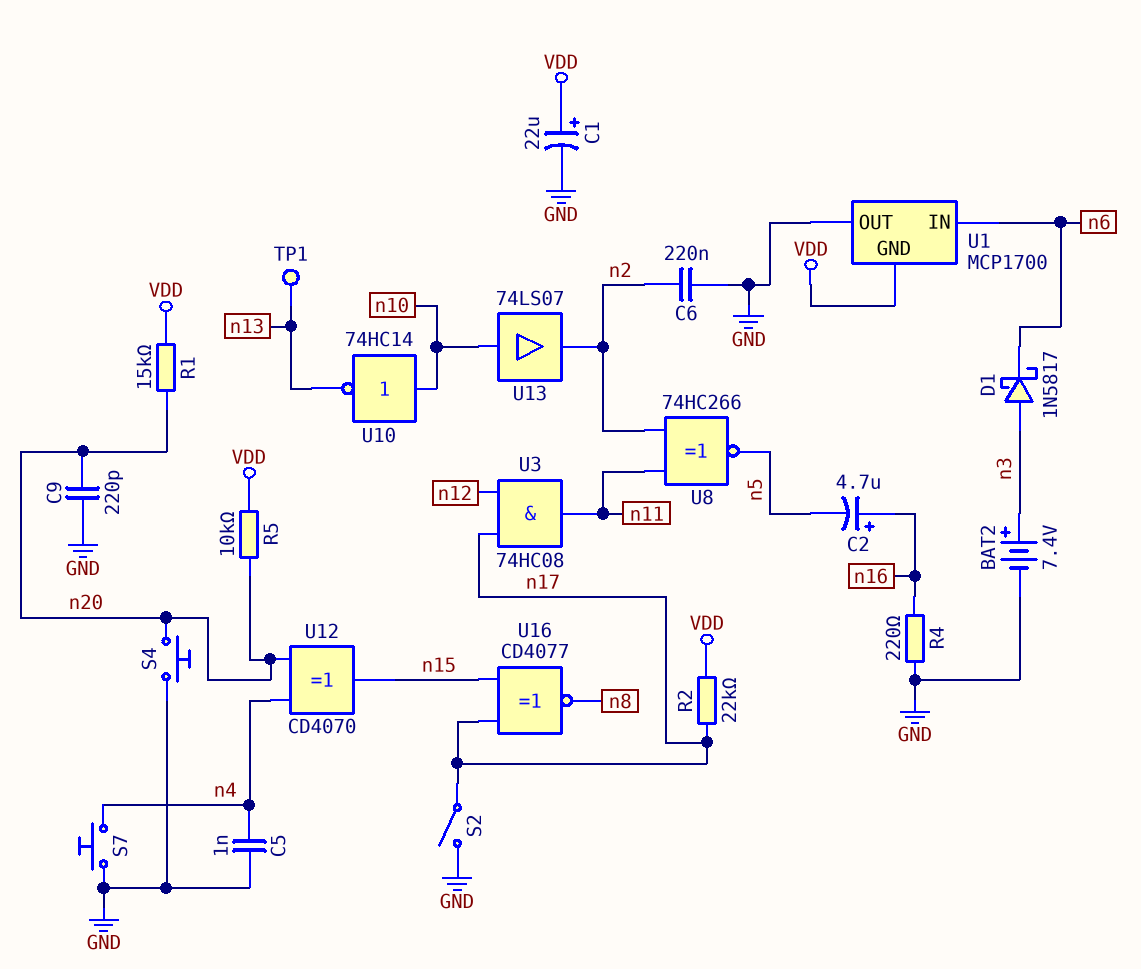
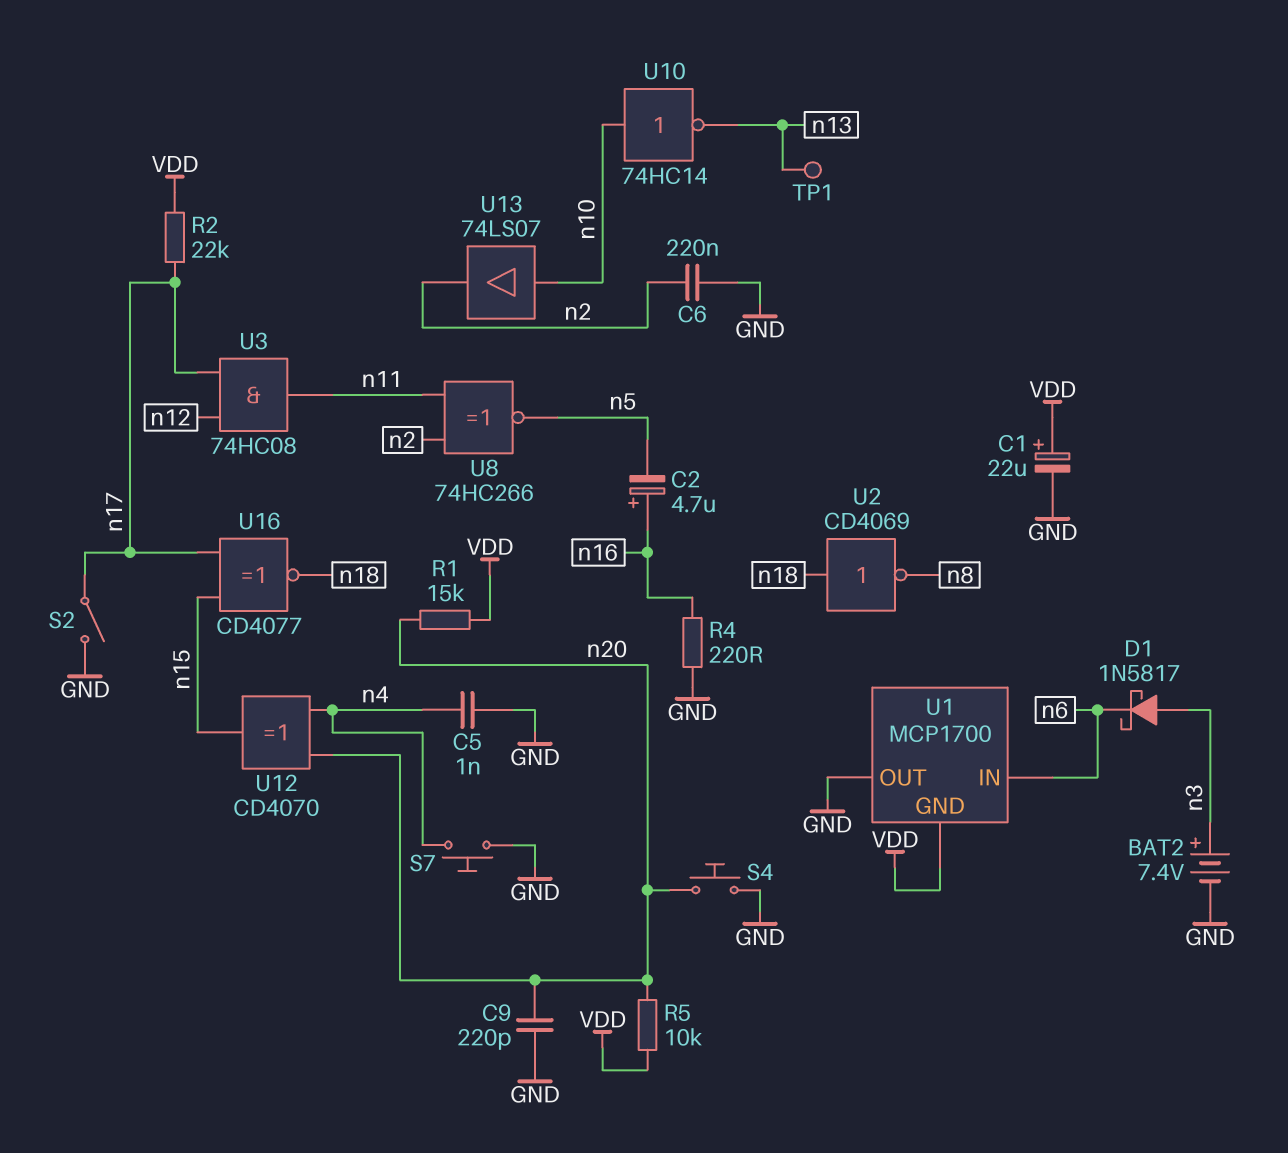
U2: none -> NOT CD4069 (in n18, out n8)
U16: XNOR CD4077 (in n15, in n17, out n8) -> XNOR CD4077 (in n15, in n17, out n18)

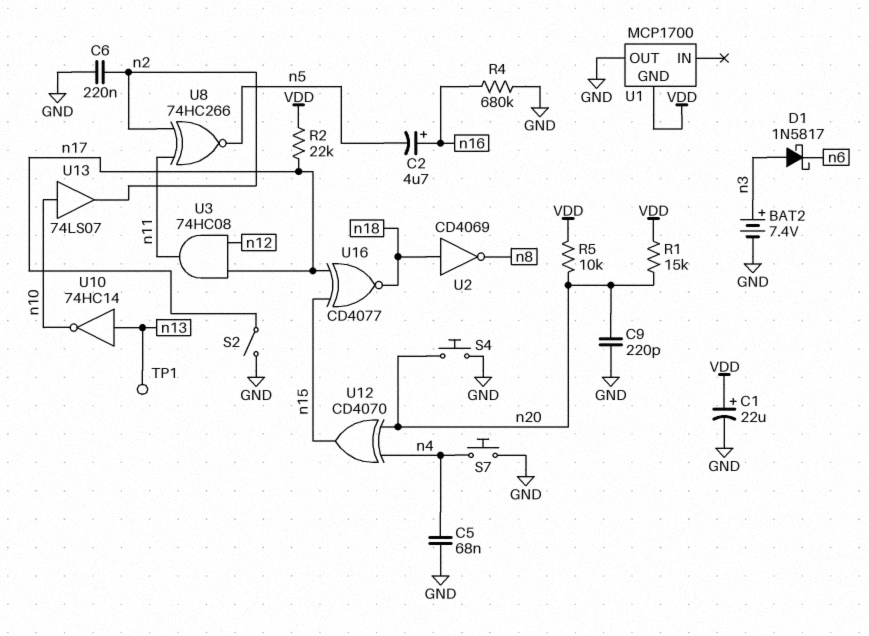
C5: 1nF (GND, n4) -> 68nF (GND, n4)
R4: 220 (GND, n16) -> 680k (GND, n16)
U1 pin IN: n6 -> none
U10: NOT 74HC14 (in n10, out n13) -> NOT 74HC14 (in n13, out n10)

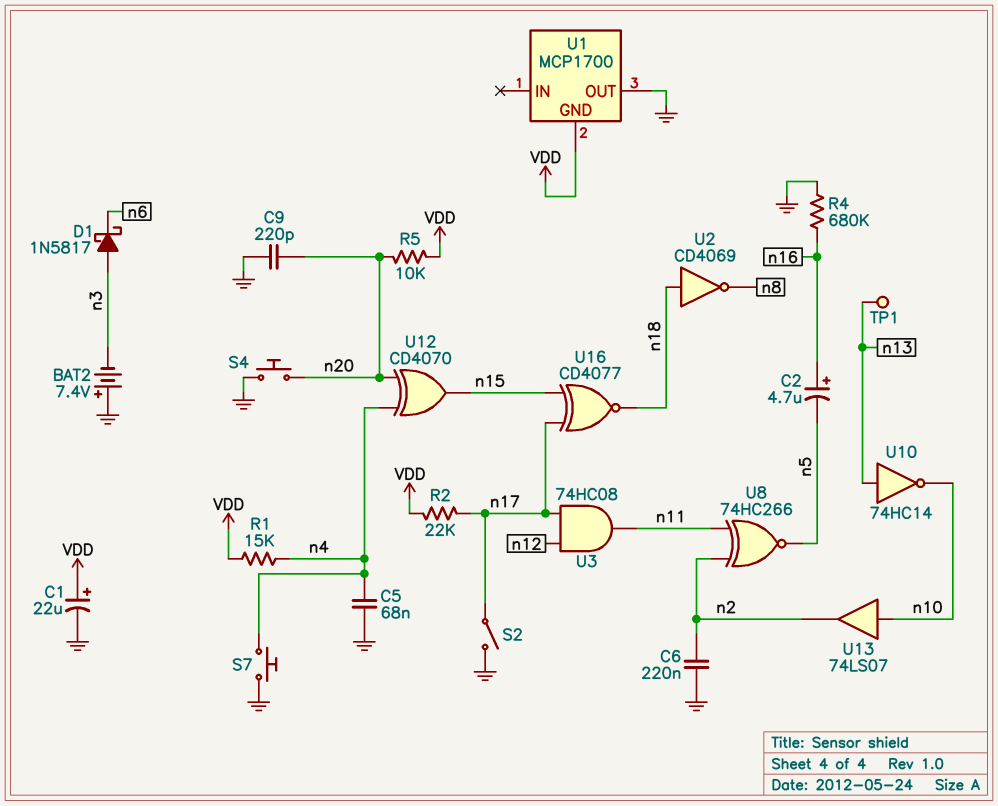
BAT2: 7.4V (plus n3, minus GND) -> 7.4V (plus GND, minus n3)
R1: 15k (VDD, n20) -> 15k (VDD, n4)

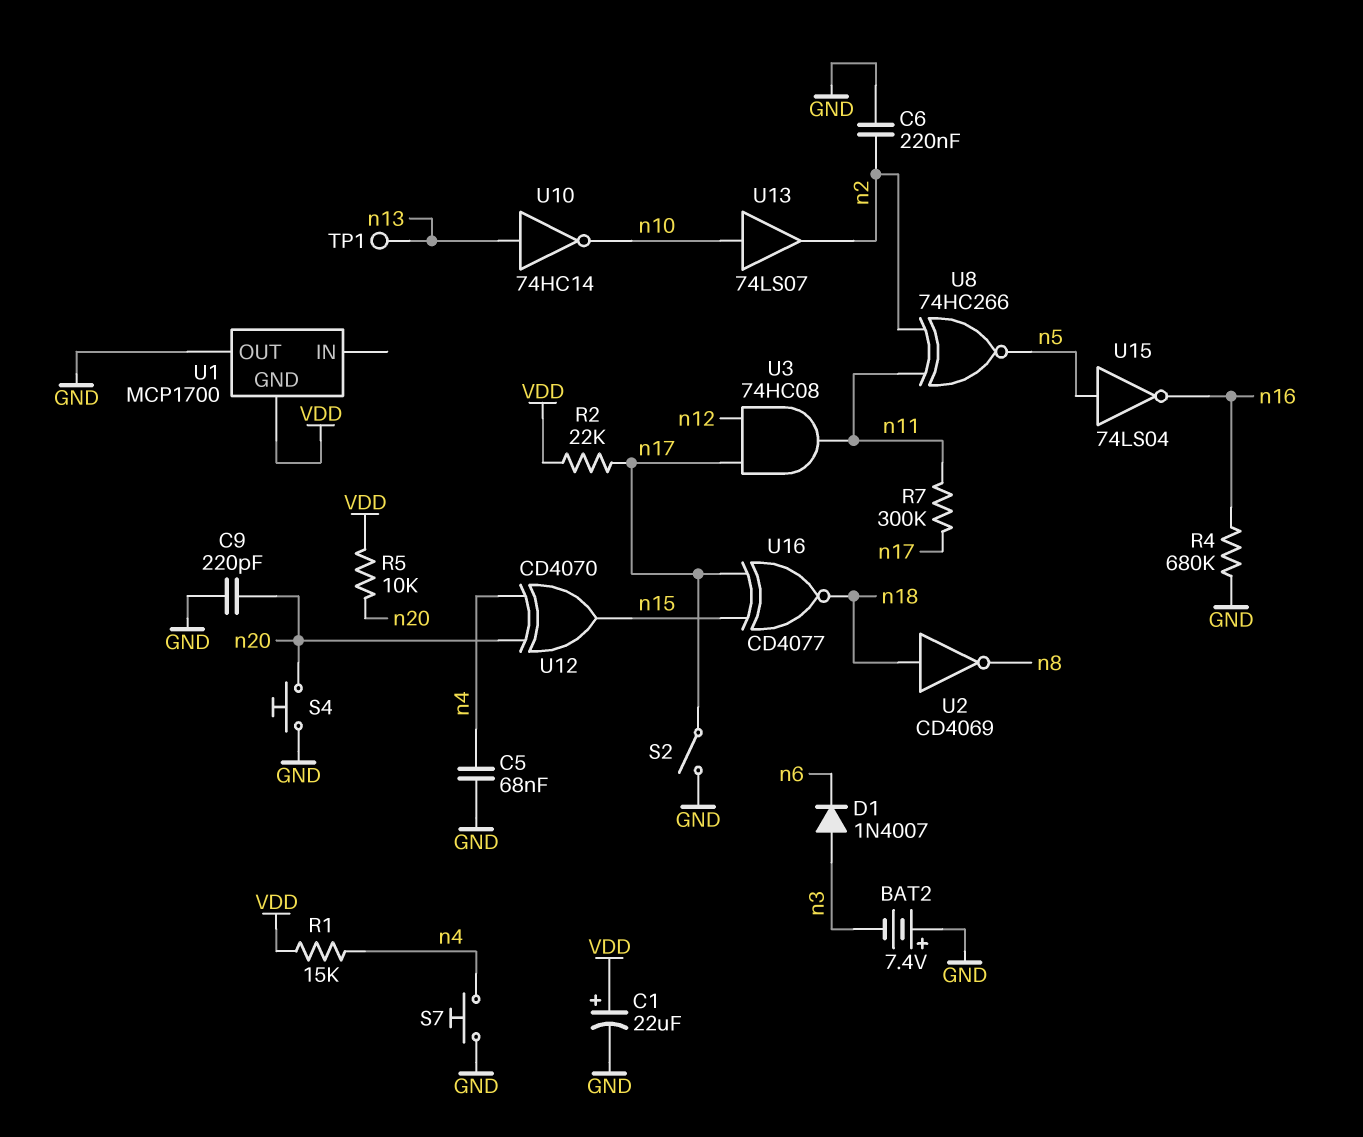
C2: 4.7uF (plus n16, minus n5) -> none
D1: schottky 1N5817 (A n3, K n6) -> diode 1N4007 (A n3, K n6)
R7: none -> 300k (n11, n17)
U15: none -> NOT 74LS04 (in n5, out n16)

